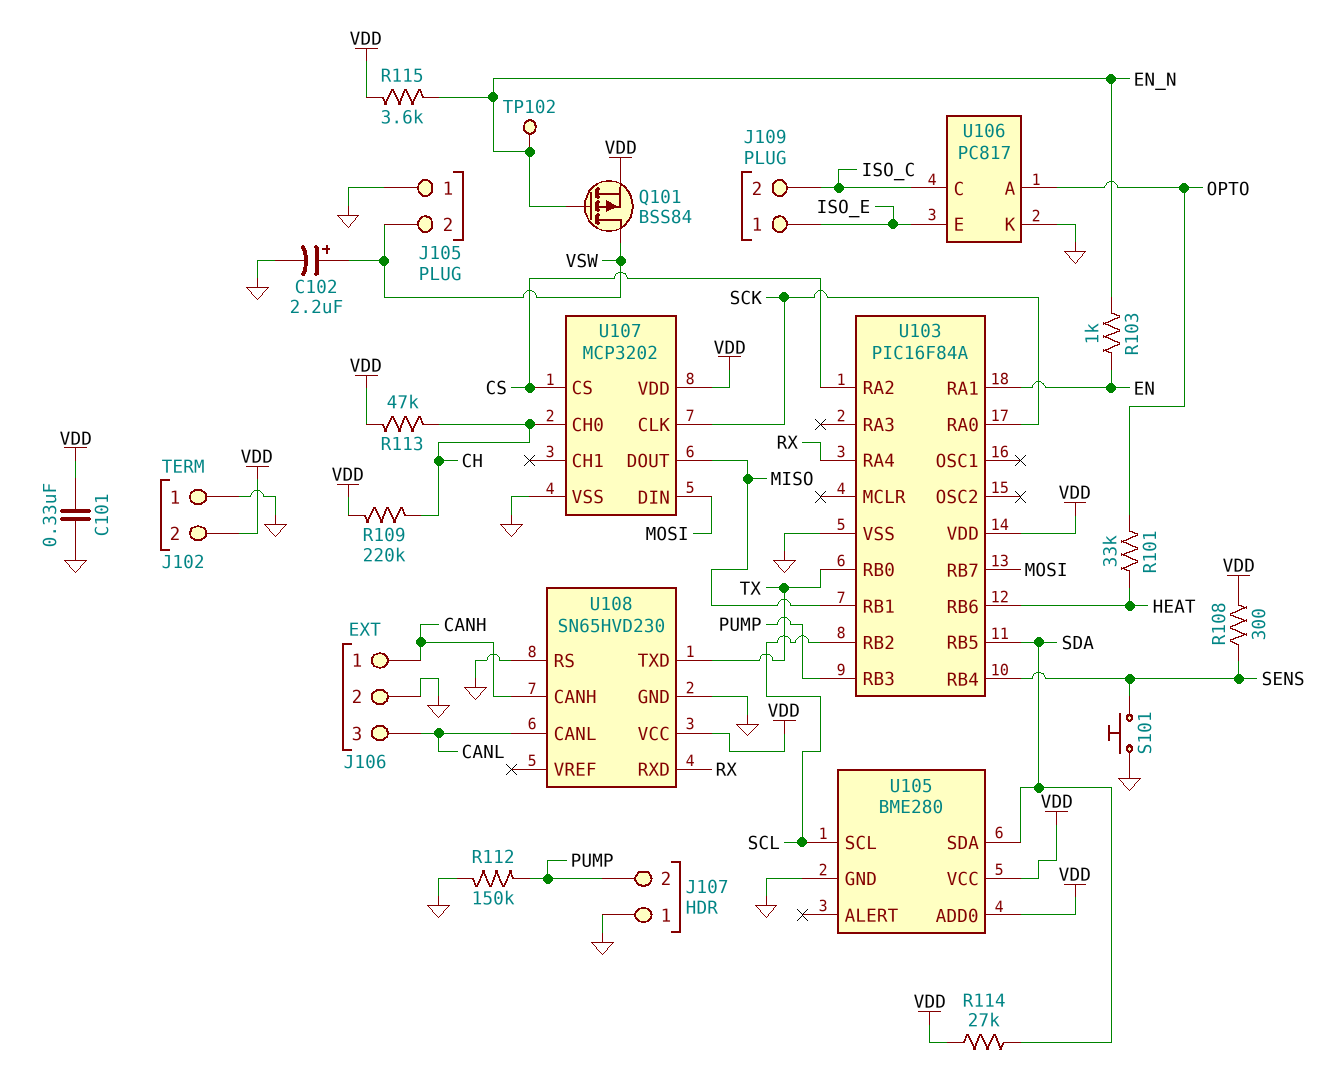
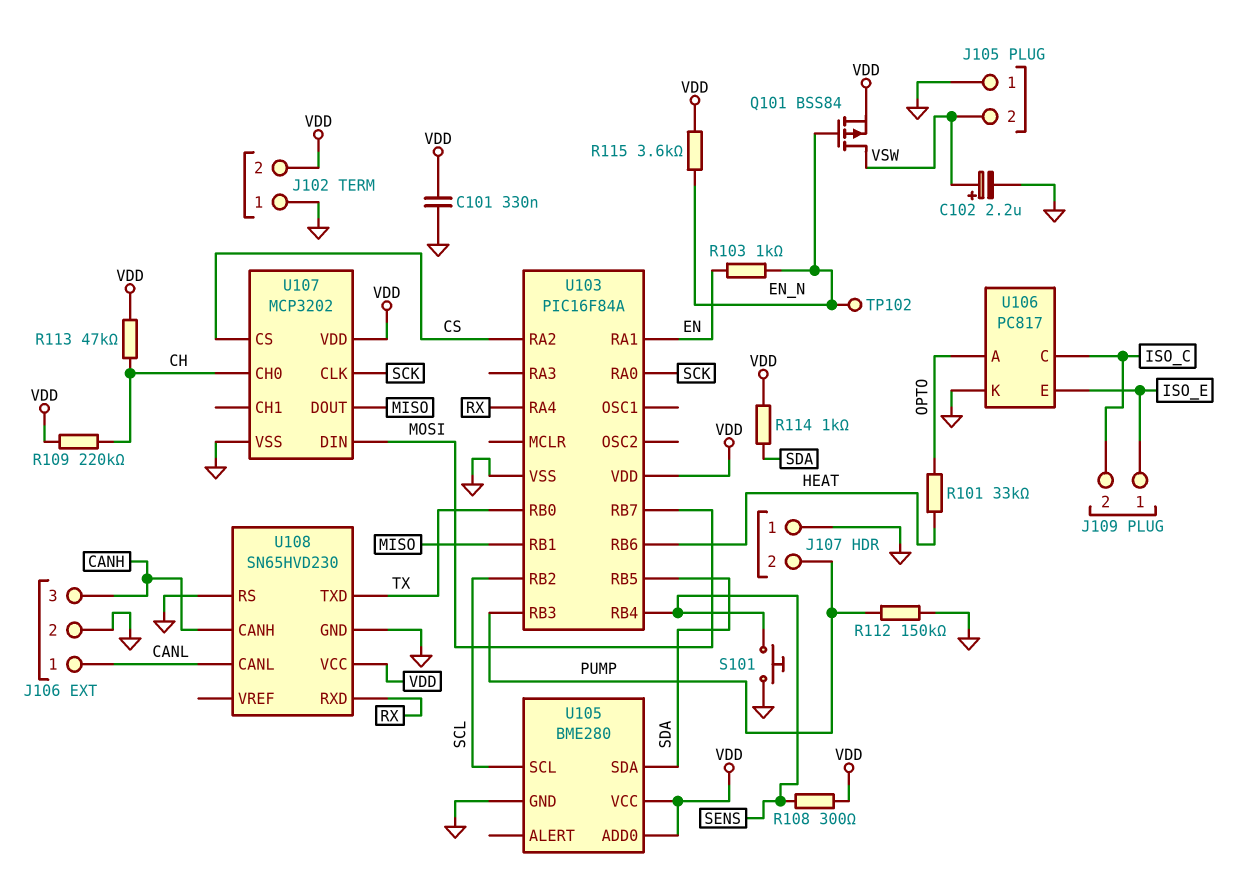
J106 pin 1: CANH -> CANL
J106 pin 3: CANL -> CANH
R114: 27k (SDA, VDD) -> 1k (SDA, VDD)

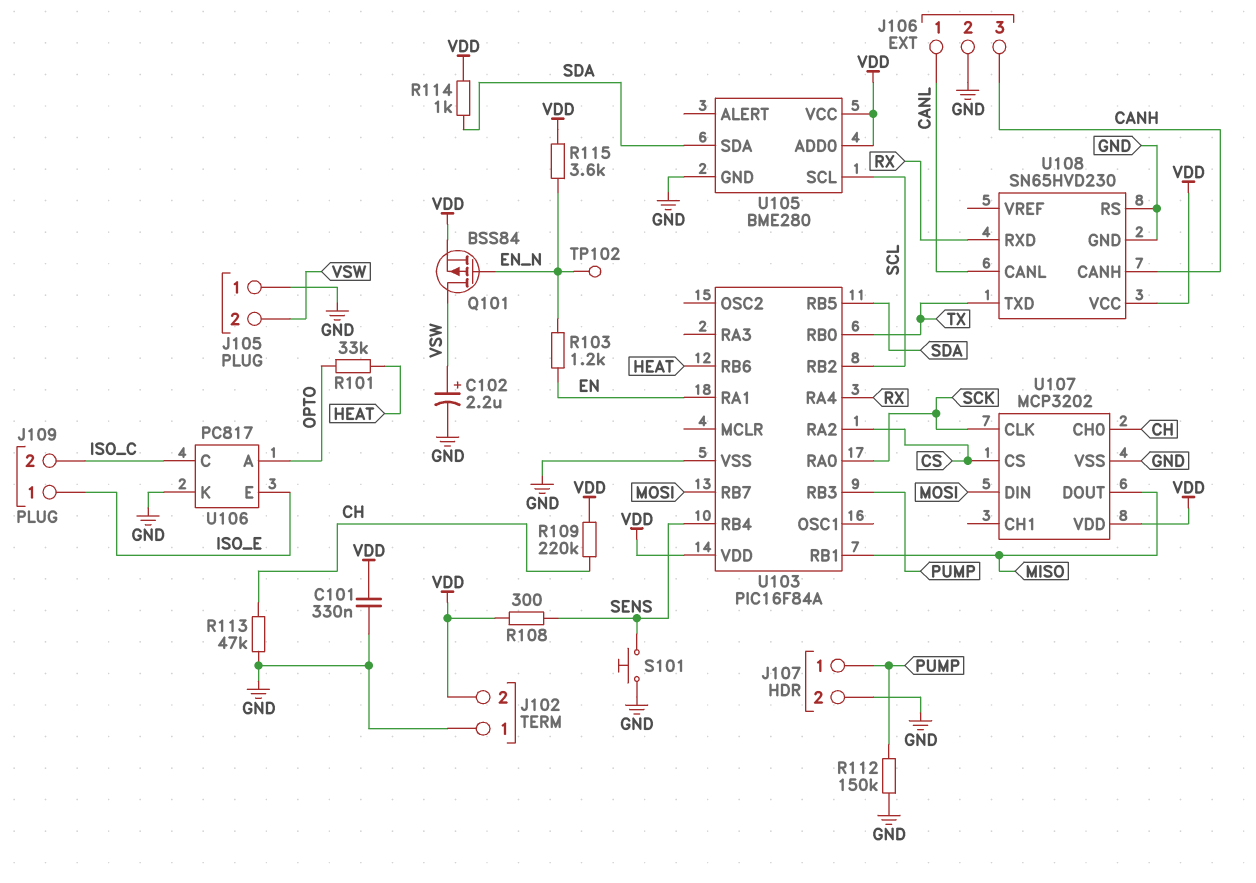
J107 pin 1: GND -> PUMP
J107 pin 2: PUMP -> GND
R103: 1k (EN, EN_N) -> 1.2k (EN, EN_N)
R113: 47k (CH, VDD) -> 47k (CH, GND)

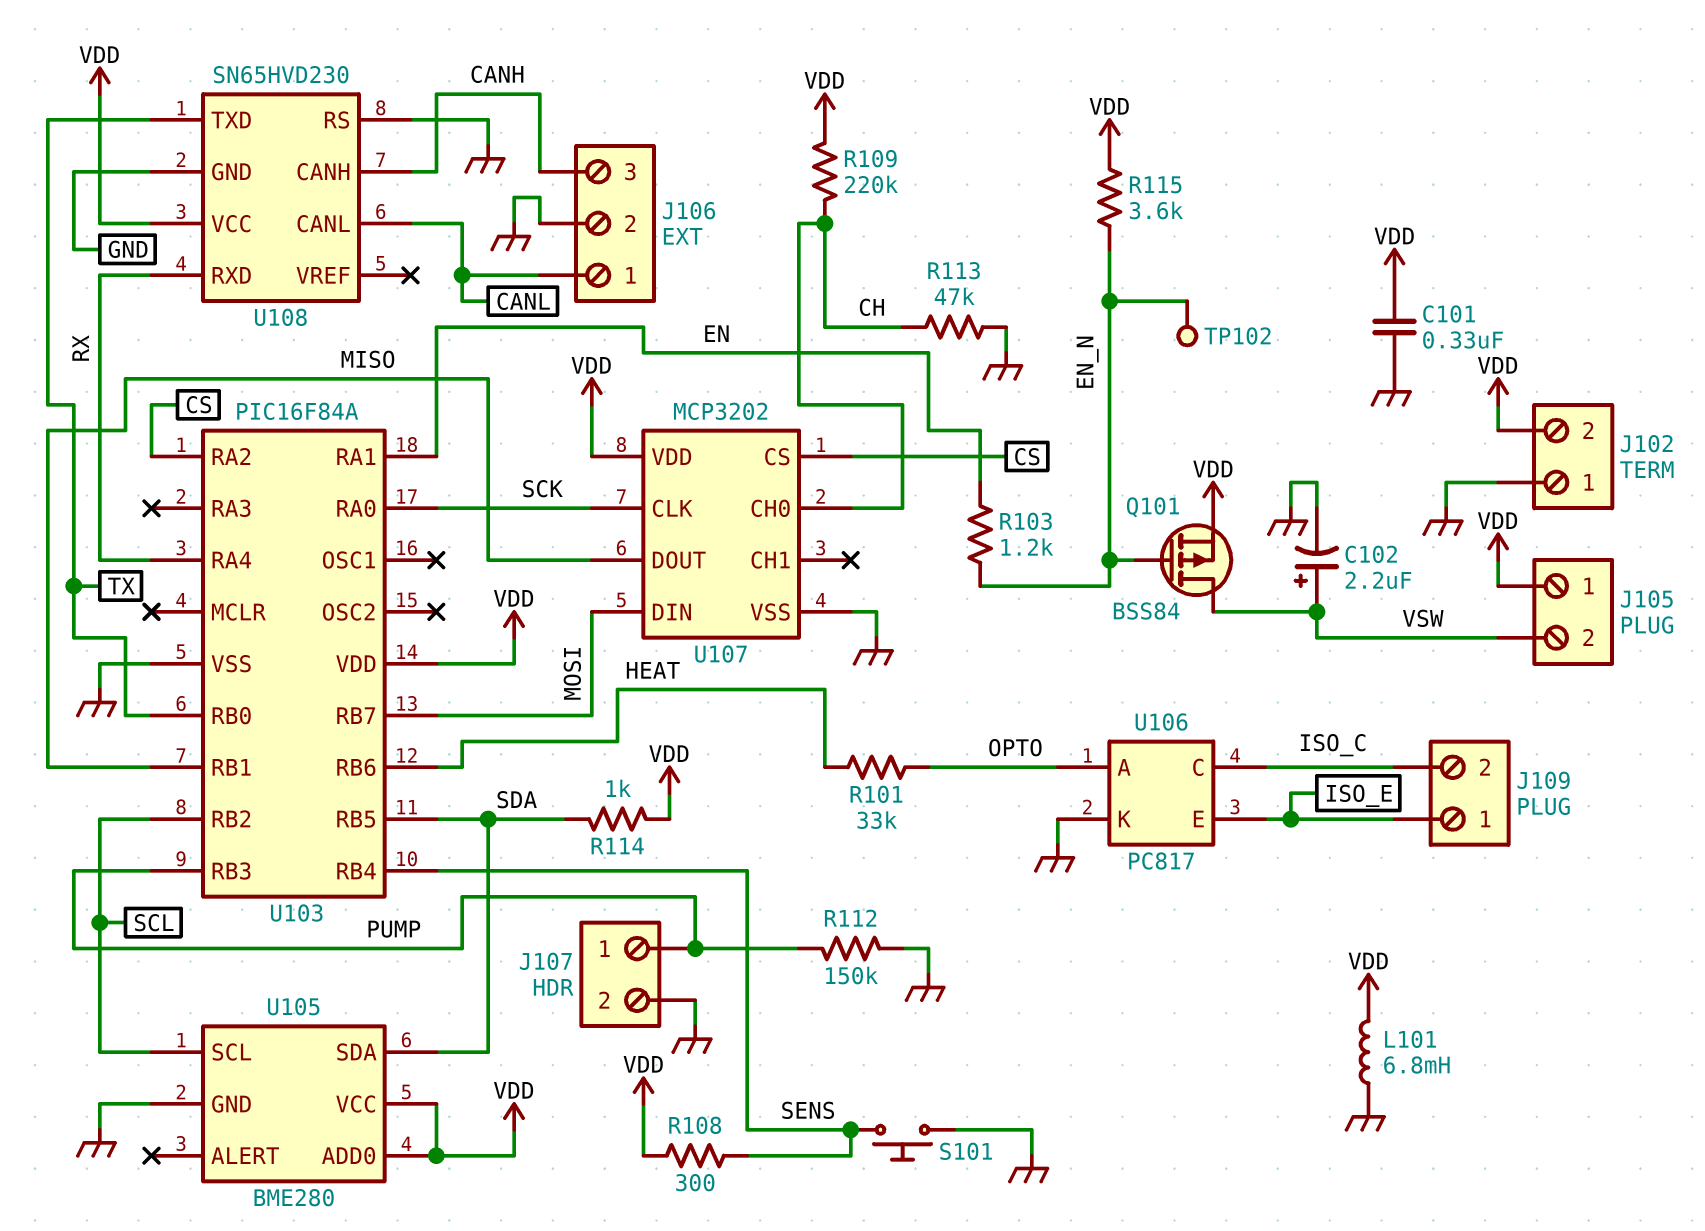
J105 pin 1: GND -> VDD
L101: none -> 6.8mH (GND, VDD)

